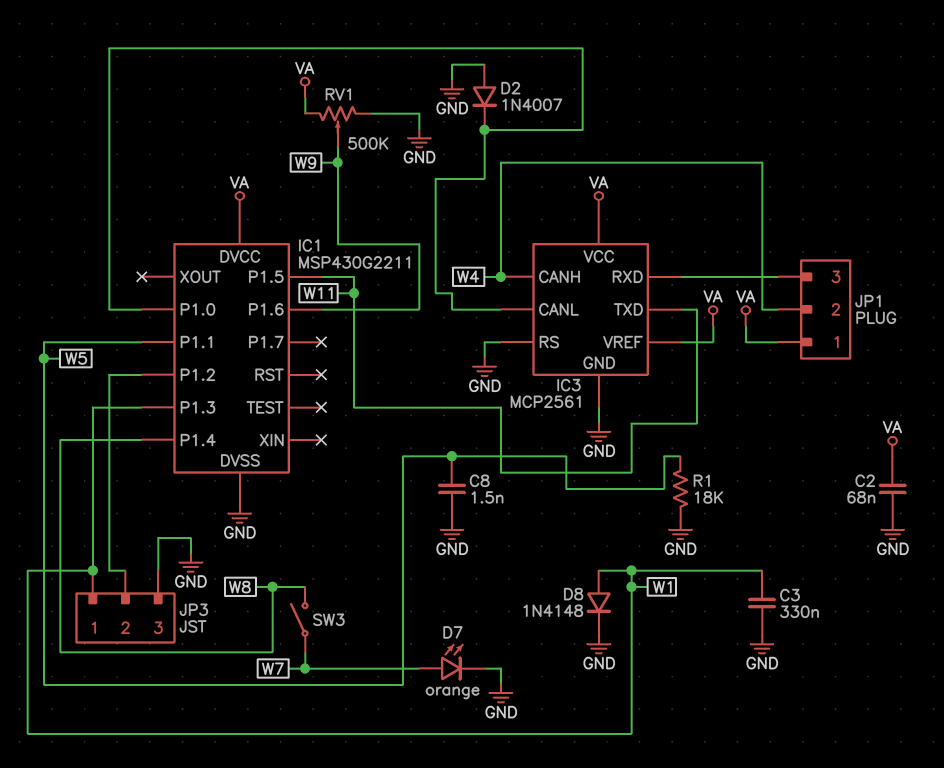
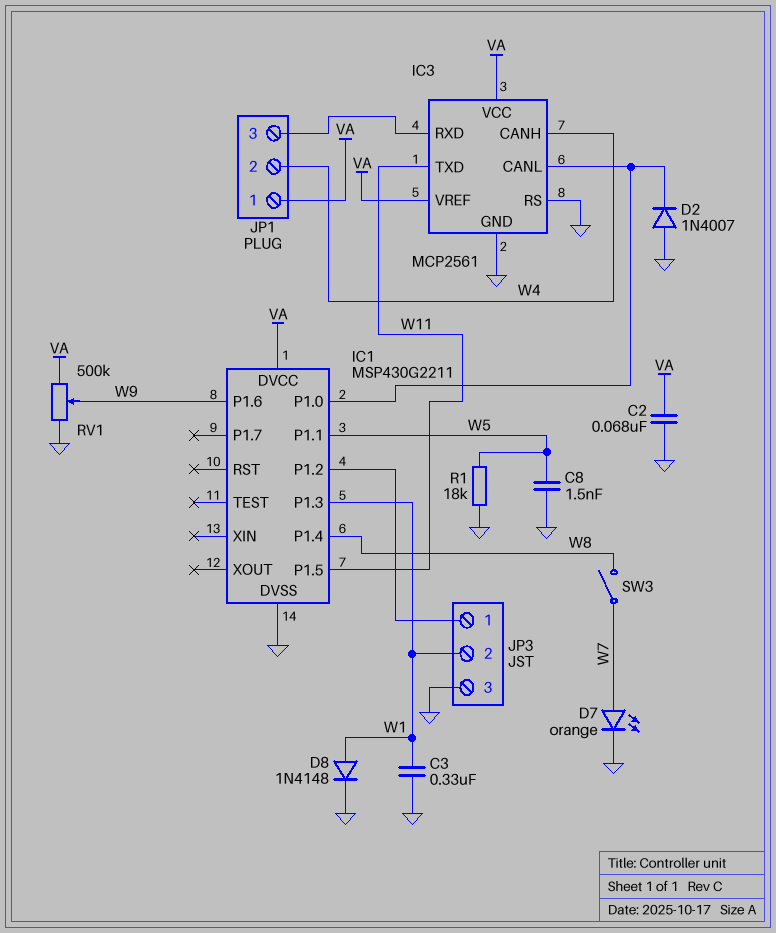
JP3 pin 1: W1 -> IC1/P1.2
JP3 pin 2: IC1/P1.2 -> W1

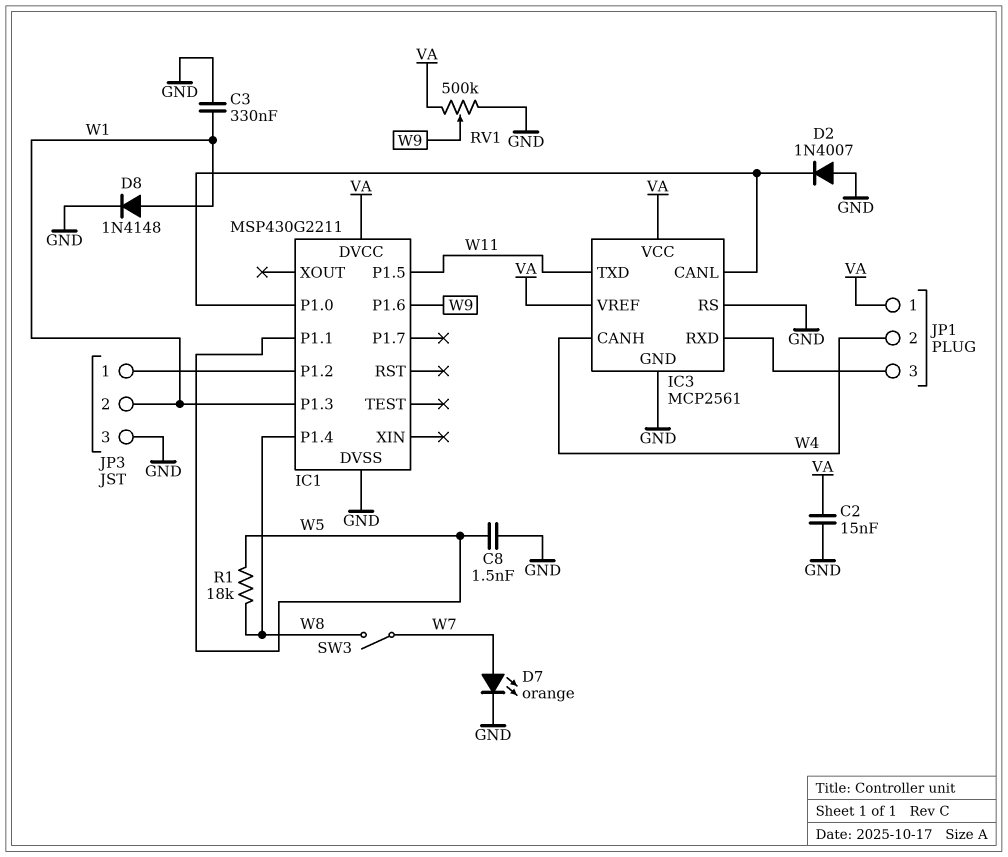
C2: 68nF (GND, VA) -> 15nF (GND, VA)
R1: 18k (GND, W5) -> 18k (W5, W8)

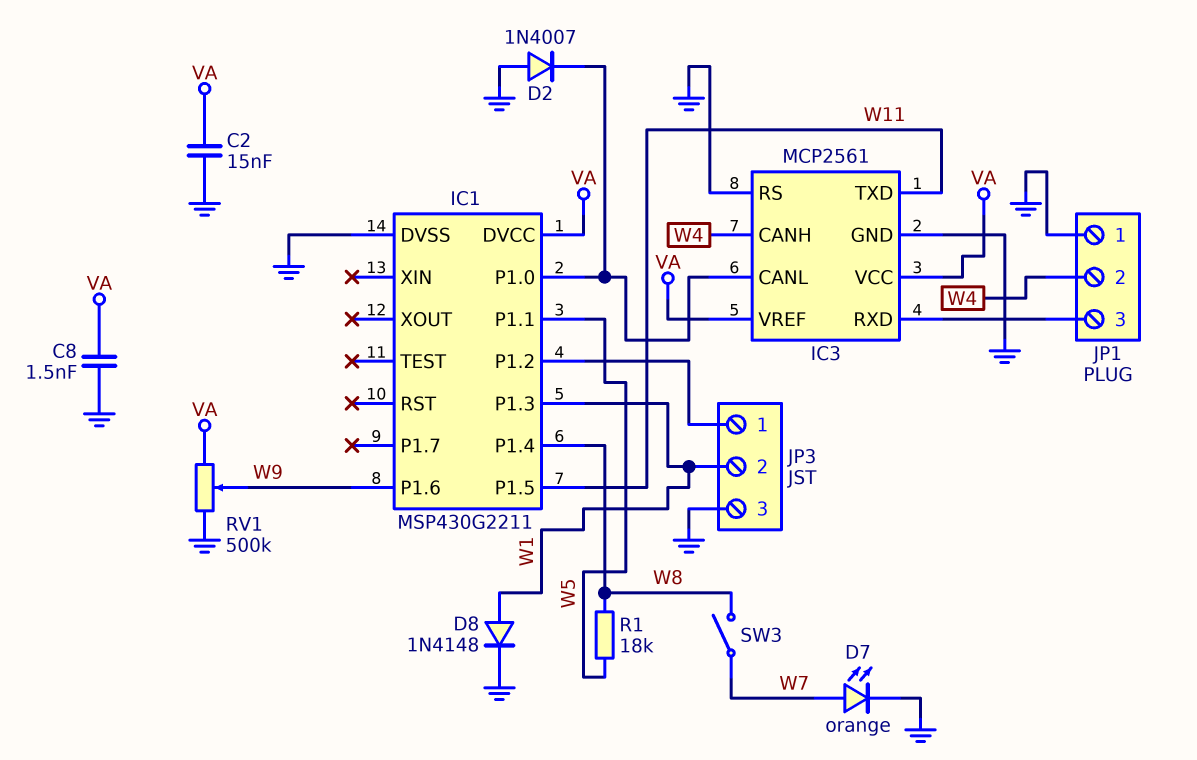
C3: 330nF (GND, W1) -> none
C8: 1.5nF (GND, W5) -> 1.5nF (GND, VA)
JP1 pin 1: VA -> GND

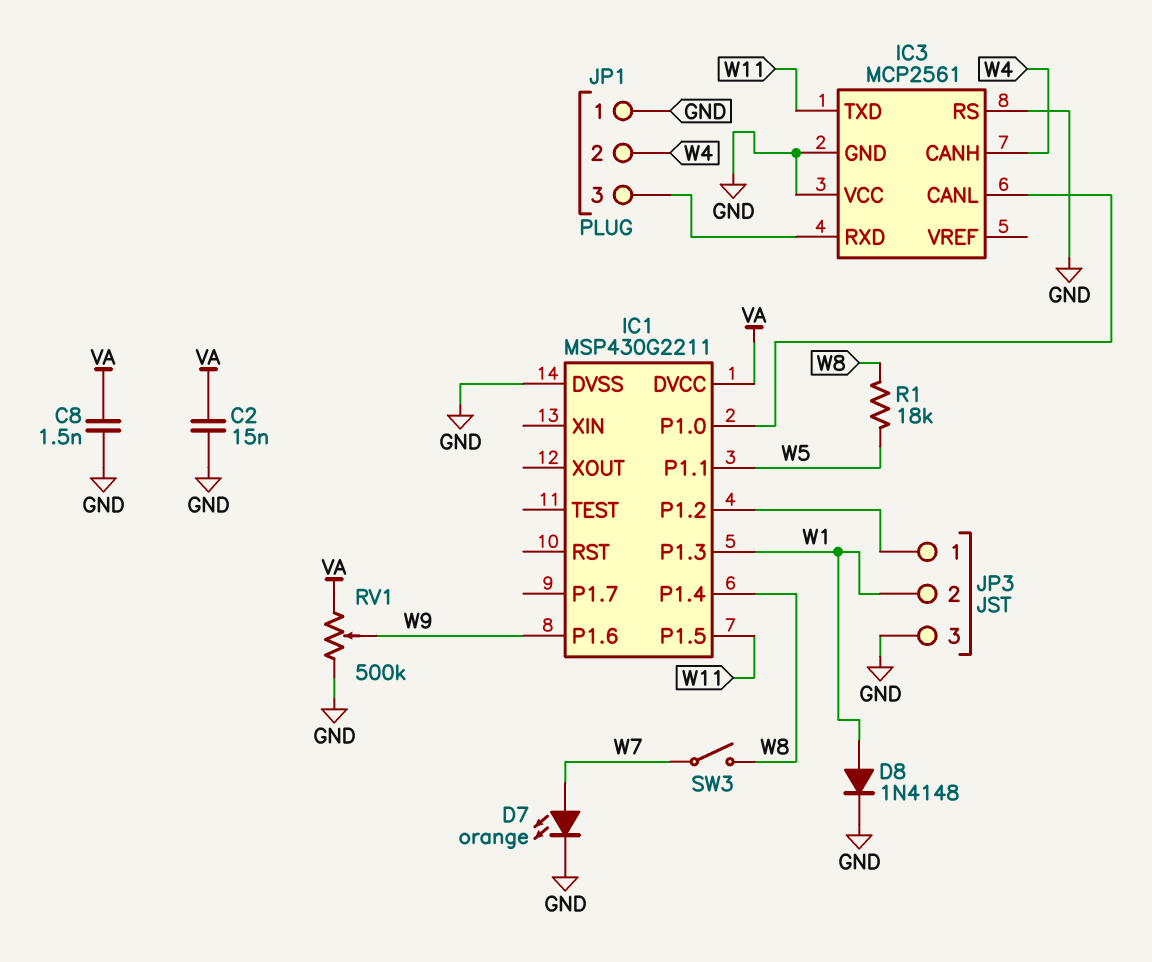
D2: diode 1N4007 (A GND, K IC1/P1.0) -> none
IC3 pin VCC: VA -> GND
IC3 pin VREF: VA -> none

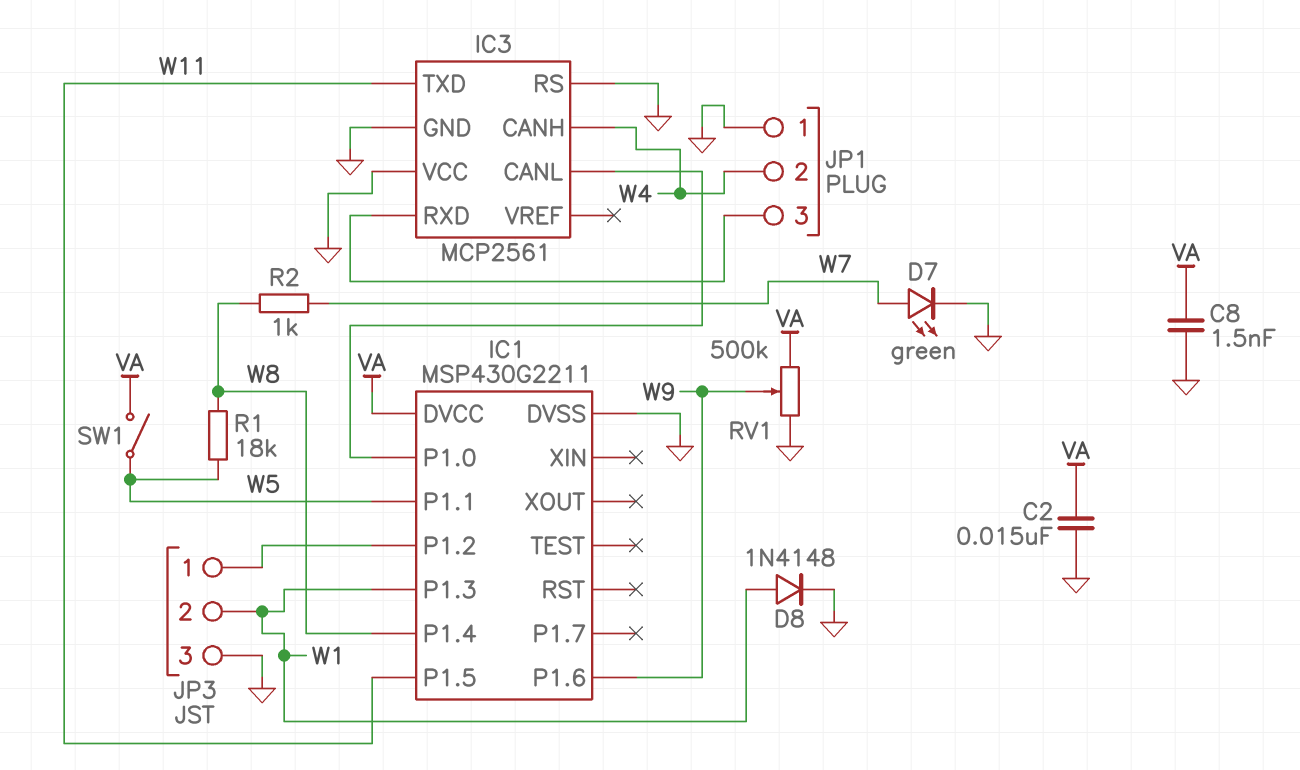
D7: LED orange (A W7, K GND) -> LED green (A W7, K GND)
R2: none -> 1k (W7, W8)
SW1: none -> switch (VA, W5)
SW3: switch (W7, W8) -> none

